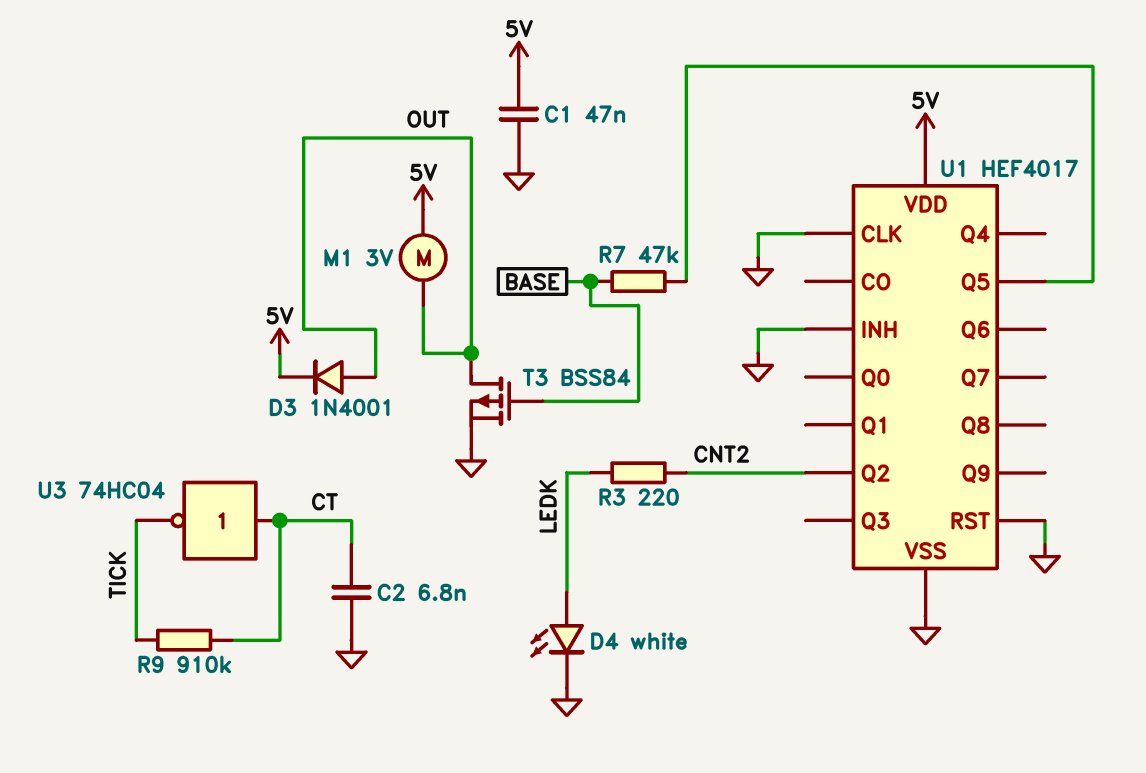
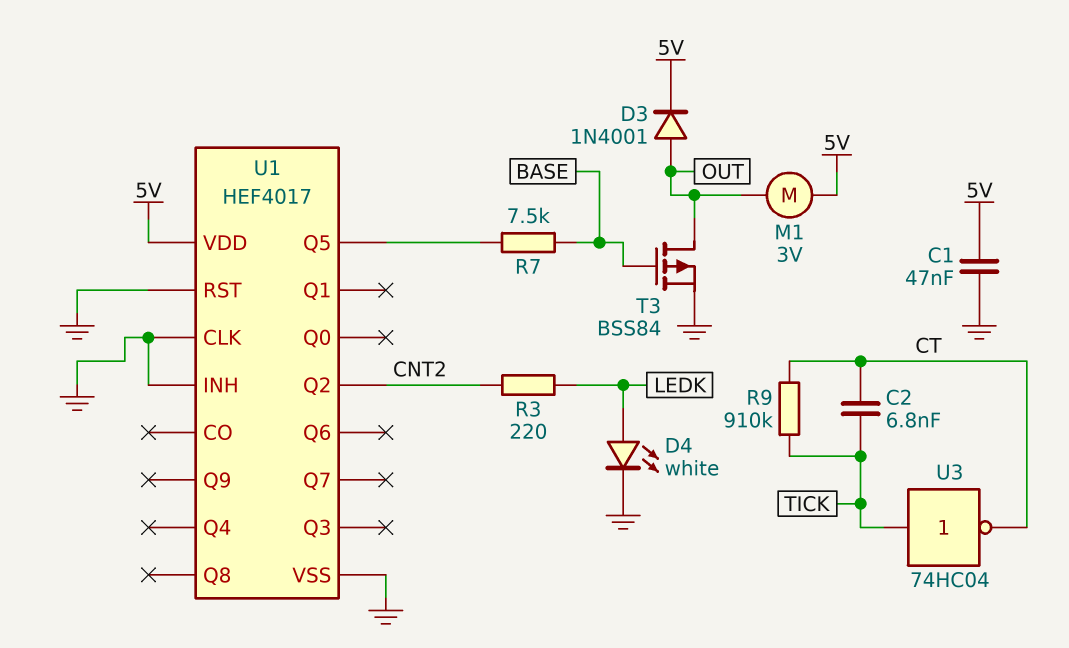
C2: 6.8nF (CT, GND) -> 6.8nF (CT, TICK)
R7: 47k (BASE, U1/Q5) -> 7.5k (BASE, U1/Q5)
U3: NOT 74HC04 (in CT, out TICK) -> NOT 74HC04 (in TICK, out CT)

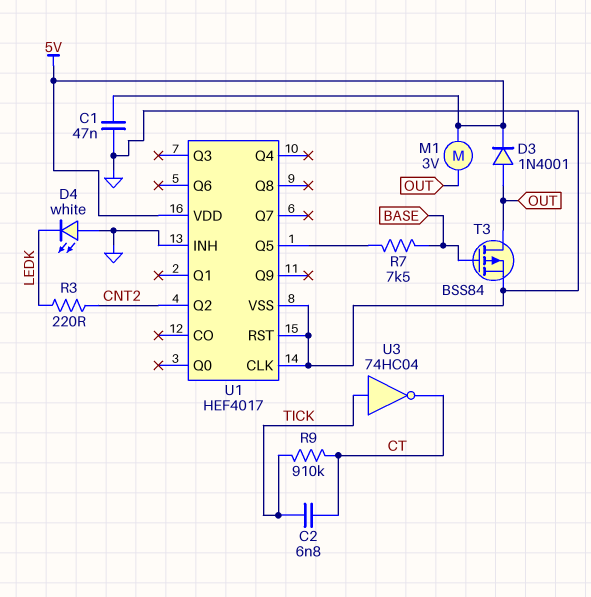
D4: LED white (A LEDK, K GND) -> LED white (A GND, K LEDK)

